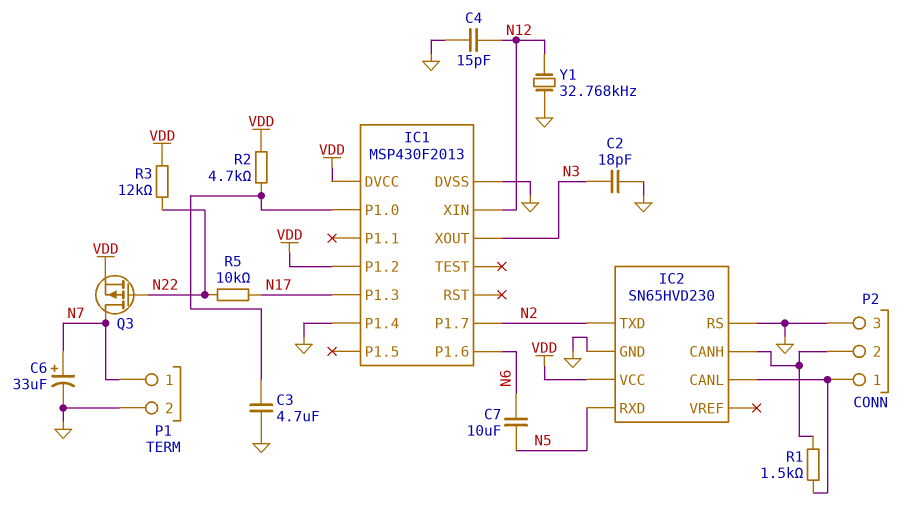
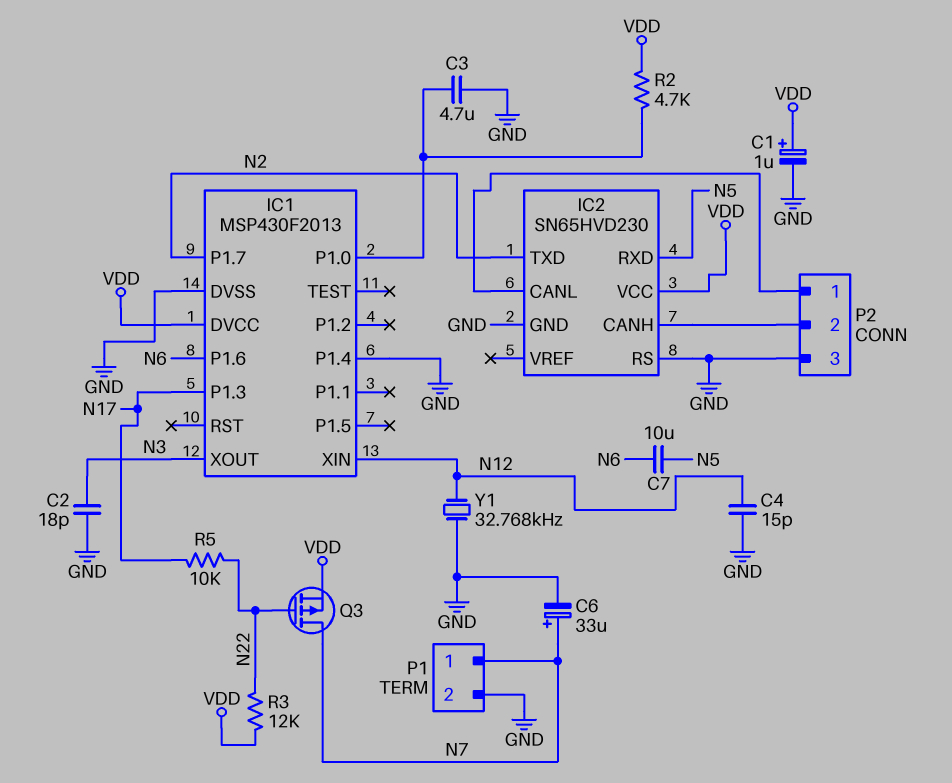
C1: none -> 1uF (plus VDD, minus GND)
IC1 pin P1.2: VDD -> none
R1: 1.5k (IC2/CANH, IC2/CANL) -> none

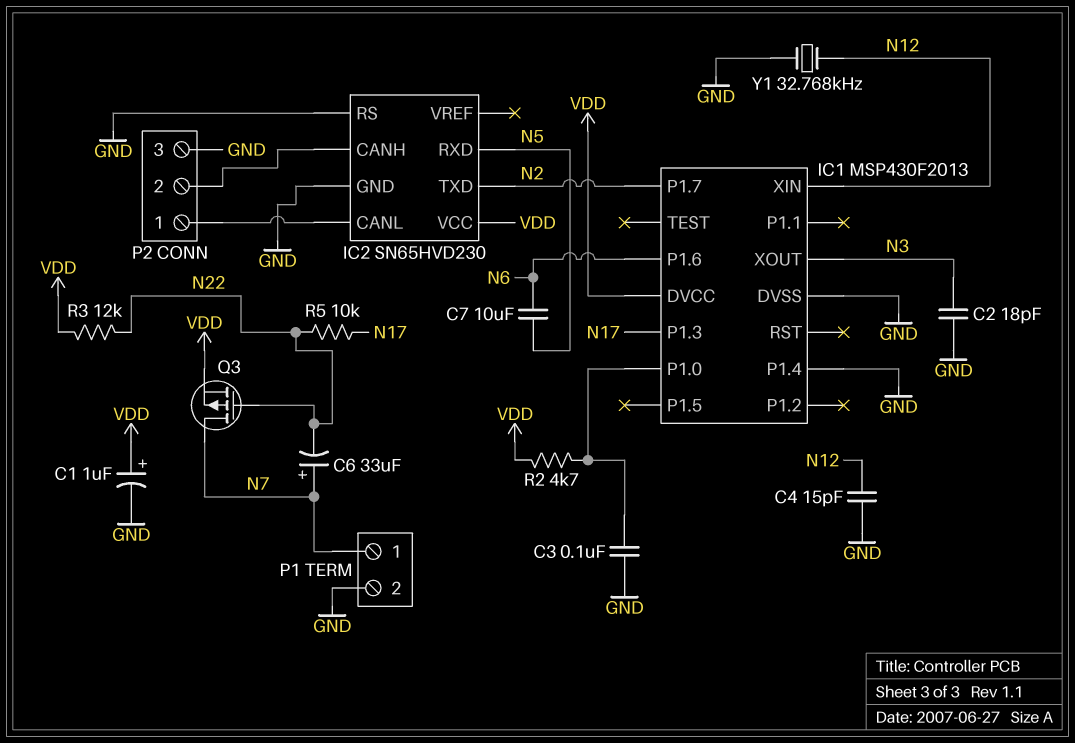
C3: 4.7uF (GND, IC1/P1.0) -> 100nF (GND, IC1/P1.0)
C6: 33uF (plus N7, minus GND) -> 33uF (plus N7, minus N22)

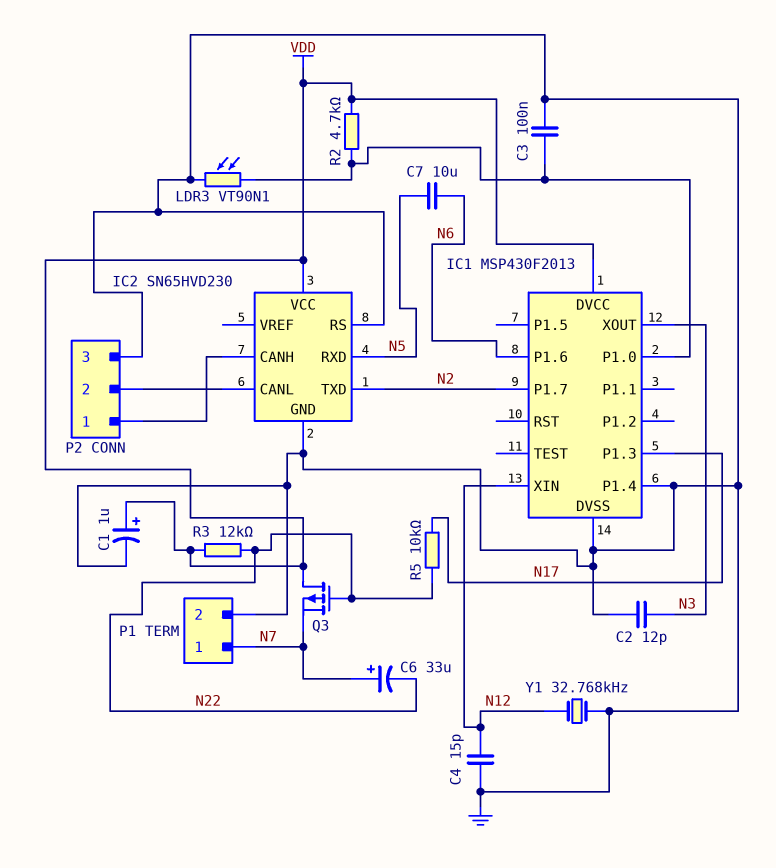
C2: 18pF (GND, N3) -> 12pF (GND, N3)
LDR3: none -> VT90N1 (GND, IC1/P1.0)
P2 pin 1: IC2/CANL -> IC2/CANH
P2 pin 2: IC2/CANH -> IC2/CANL
Q3: PMOS (G N22, D N7, S VDD) -> PMOS (G N22, D VDD, S N7)

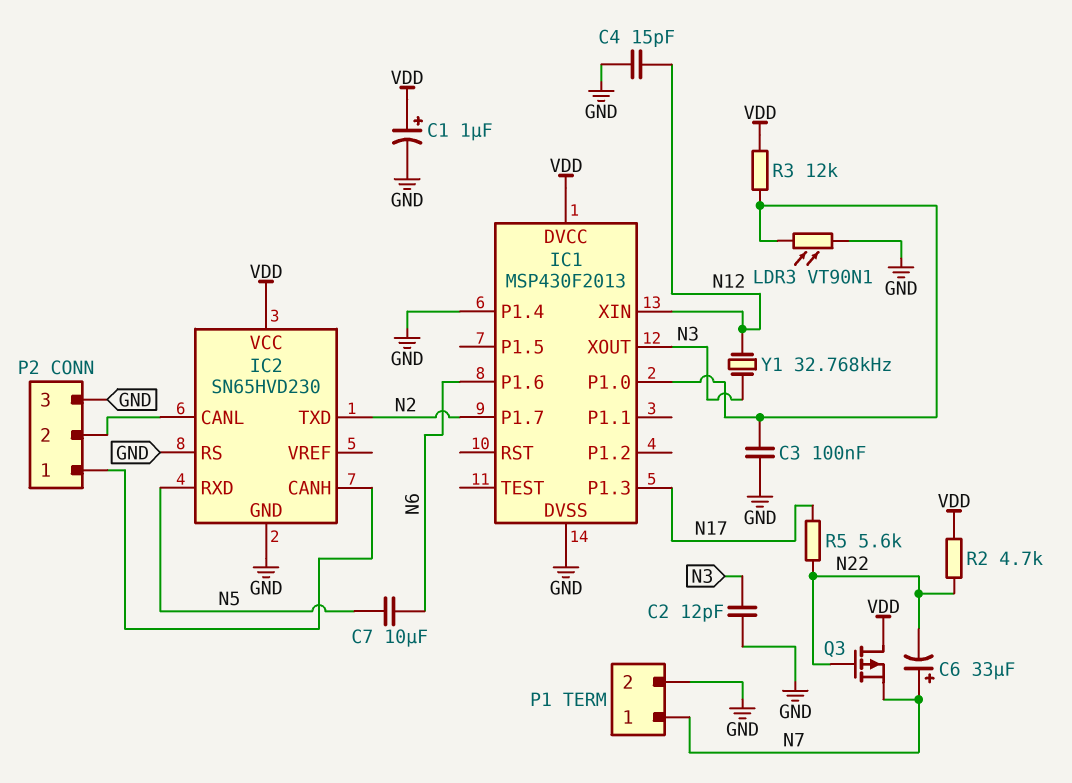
R2: 4.7k (IC1/P1.0, VDD) -> 4.7k (N22, VDD)
R3: 12k (N22, VDD) -> 12k (IC1/P1.0, VDD)
R5: 10k (N17, N22) -> 5.6k (N17, N22)
Y1: 32.768kHz (GND, N12) -> 32.768kHz (N3, N12)

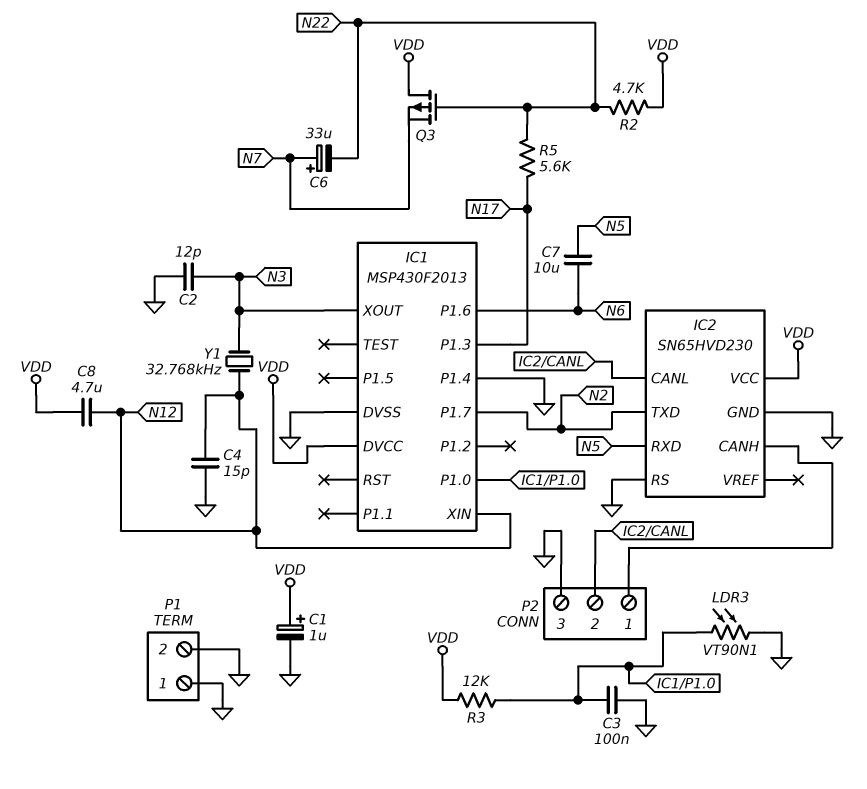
C8: none -> 4.7uF (N12, VDD)
P1 pin 1: N7 -> GND

